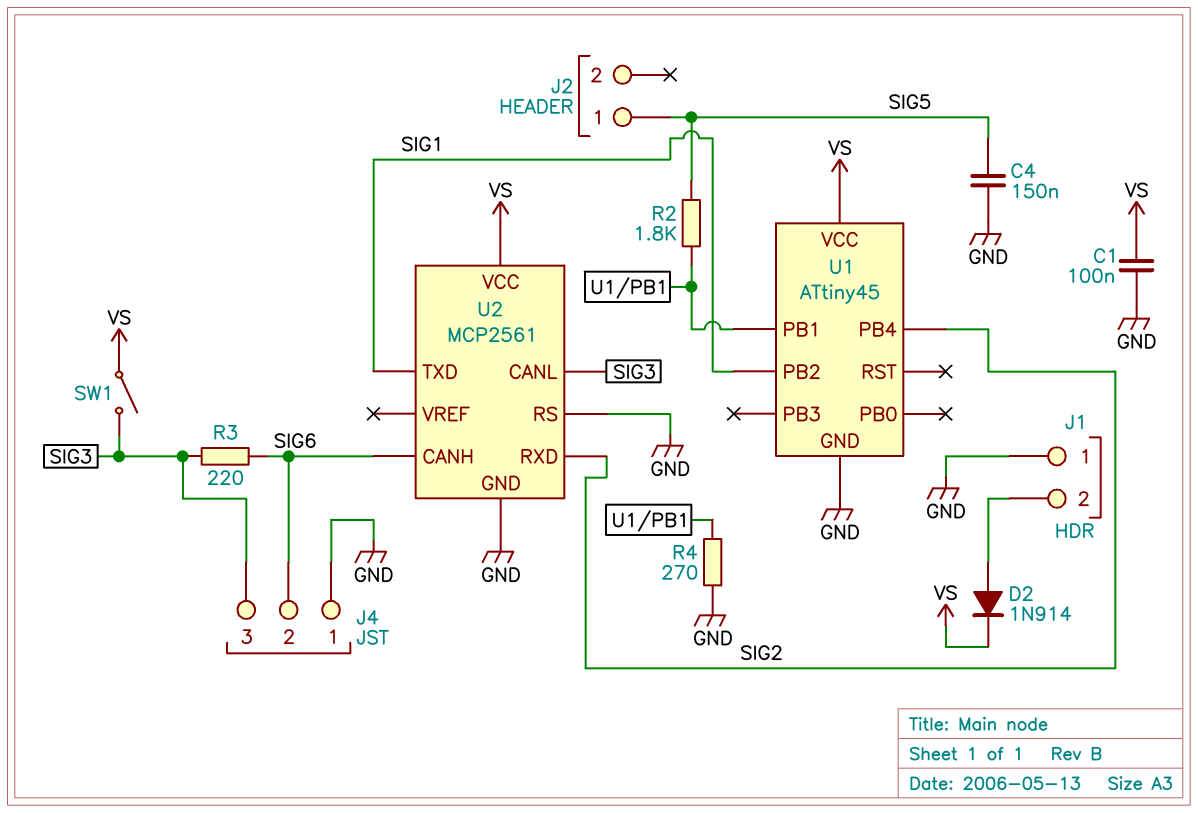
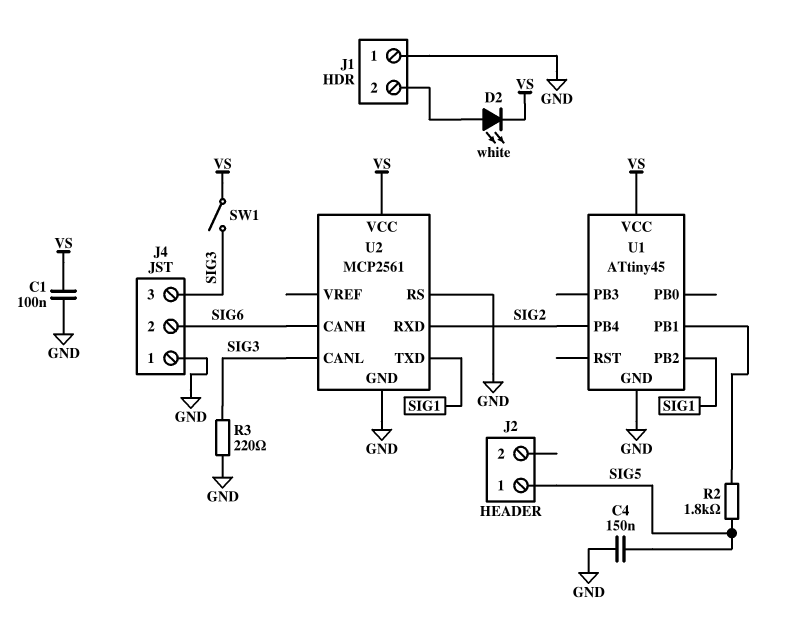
D2: diode 1N914 (A J1/2, K VS) -> LED white (A J1/2, K VS)
R3: 220 (SIG3, SIG6) -> 220 (GND, SIG3)
R4: 270 (GND, U1/PB1) -> none

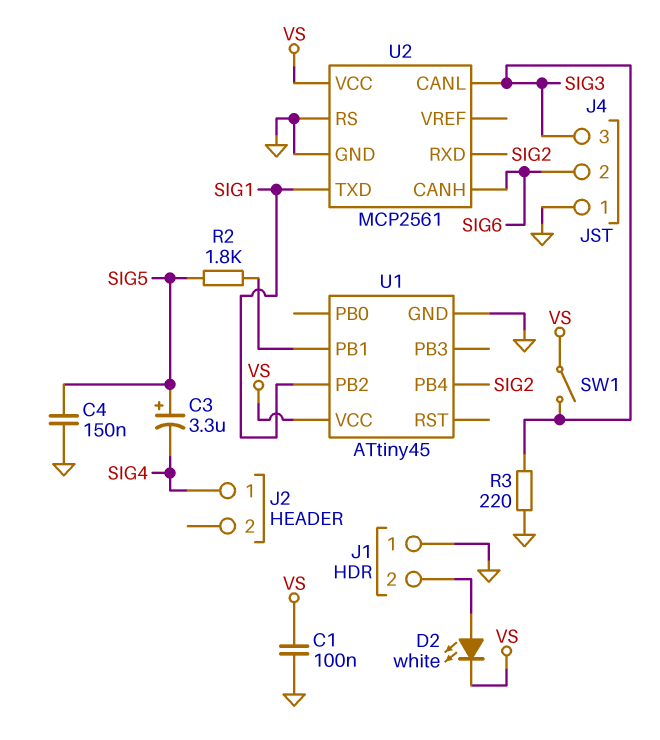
C3: none -> 3.3uF (plus SIG5, minus SIG4)
J2 pin 1: SIG5 -> SIG4

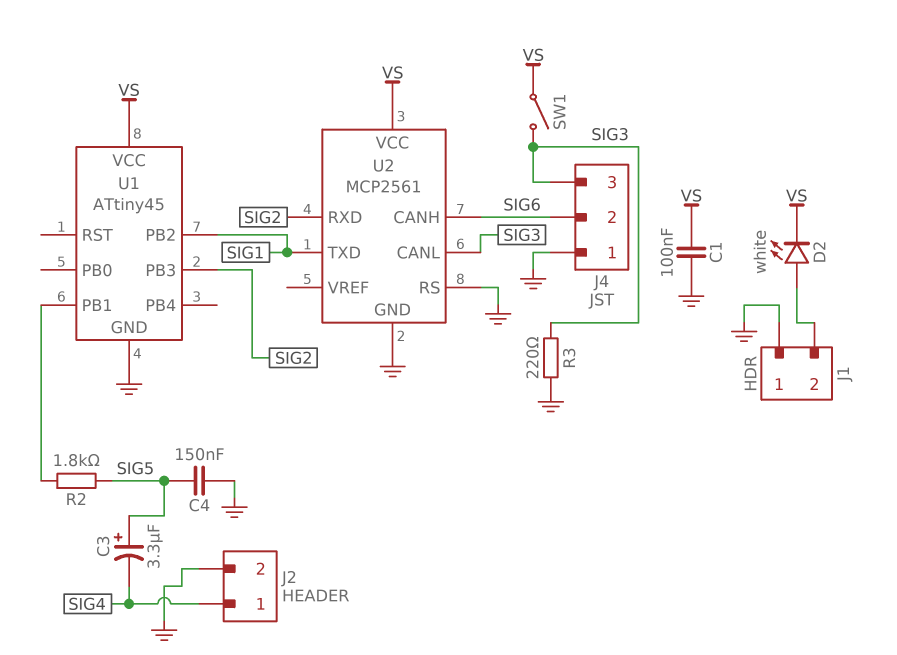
J2 pin 2: none -> GND
U1 pin PB3: none -> SIG2
U1 pin PB4: SIG2 -> none

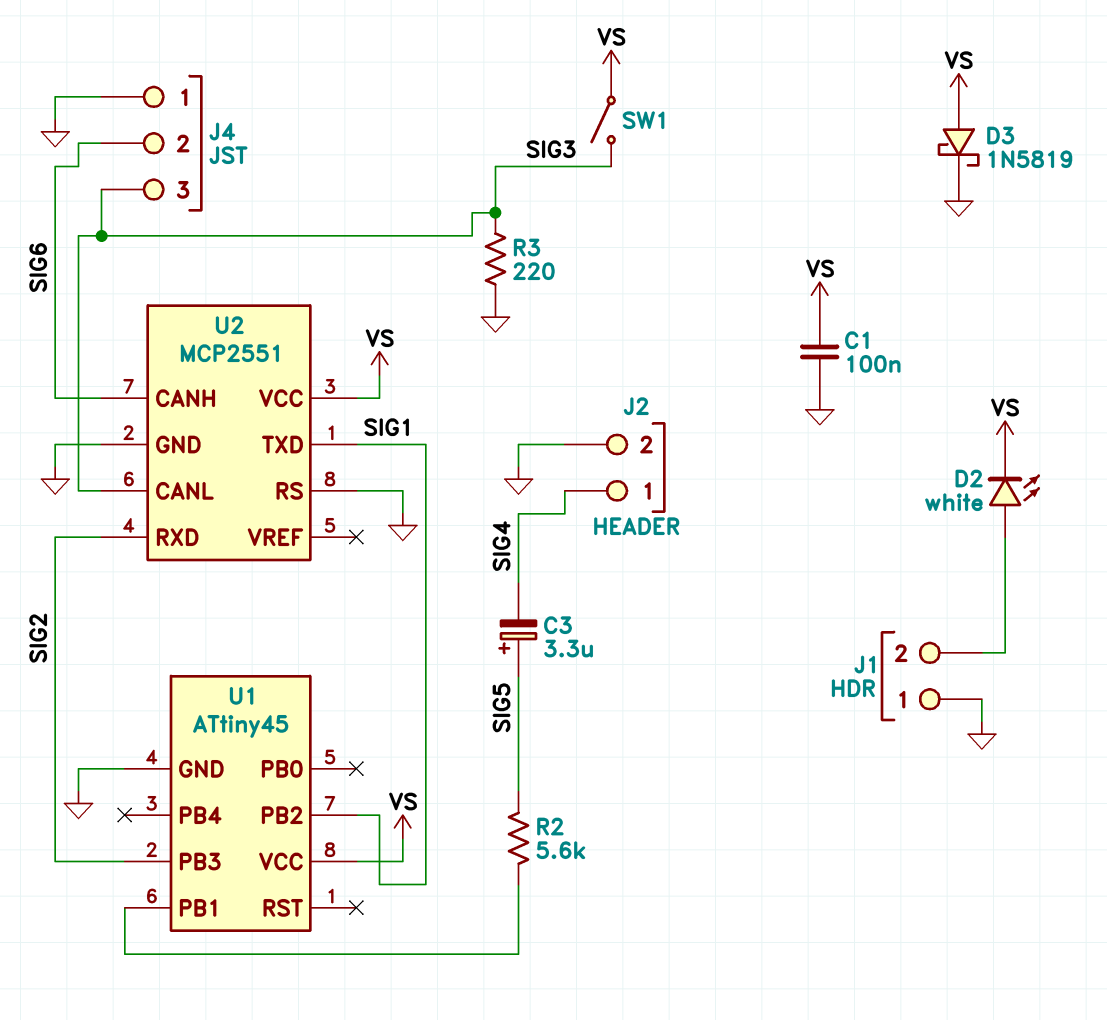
C4: 150nF (GND, SIG5) -> none
D3: none -> schottky 1N5819 (A VS, K GND)
R2: 1.8k (SIG5, U1/PB1) -> 5.6k (SIG5, U1/PB1)
U2: MCP2561 -> MCP2551

